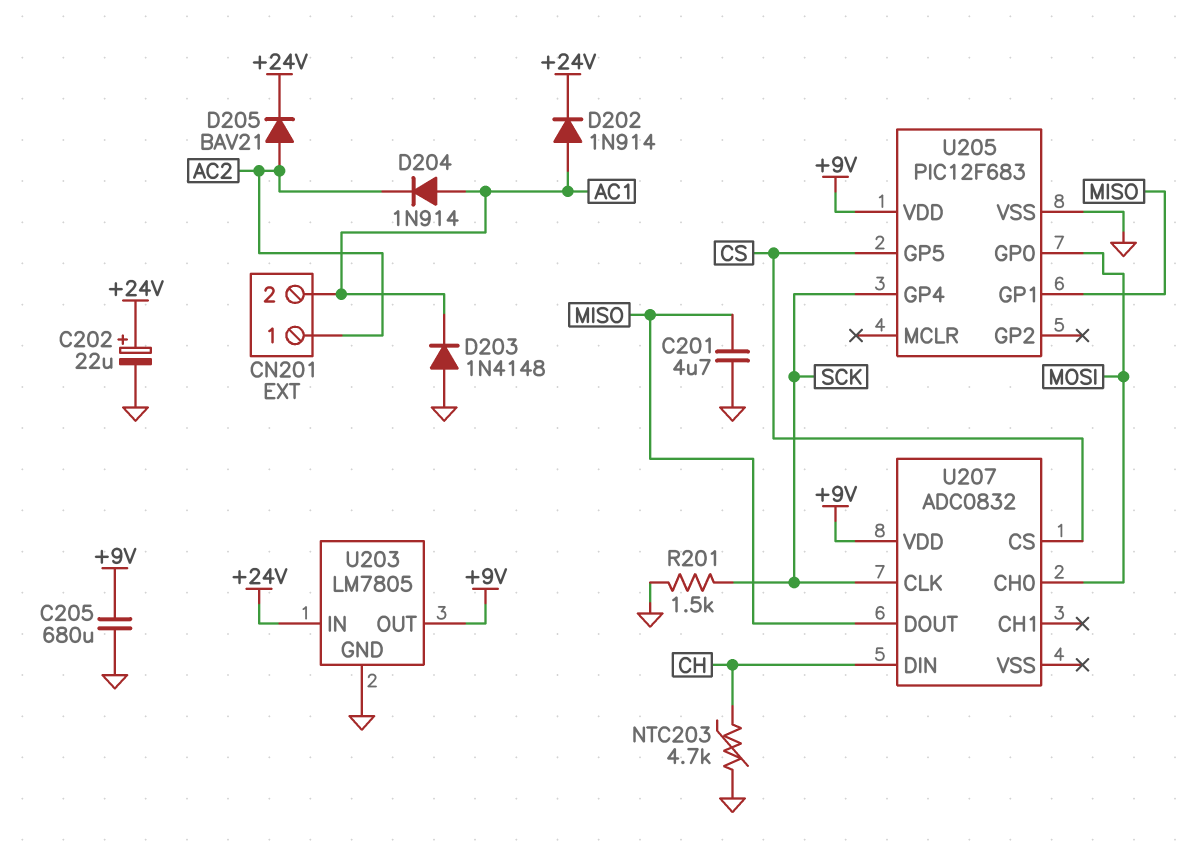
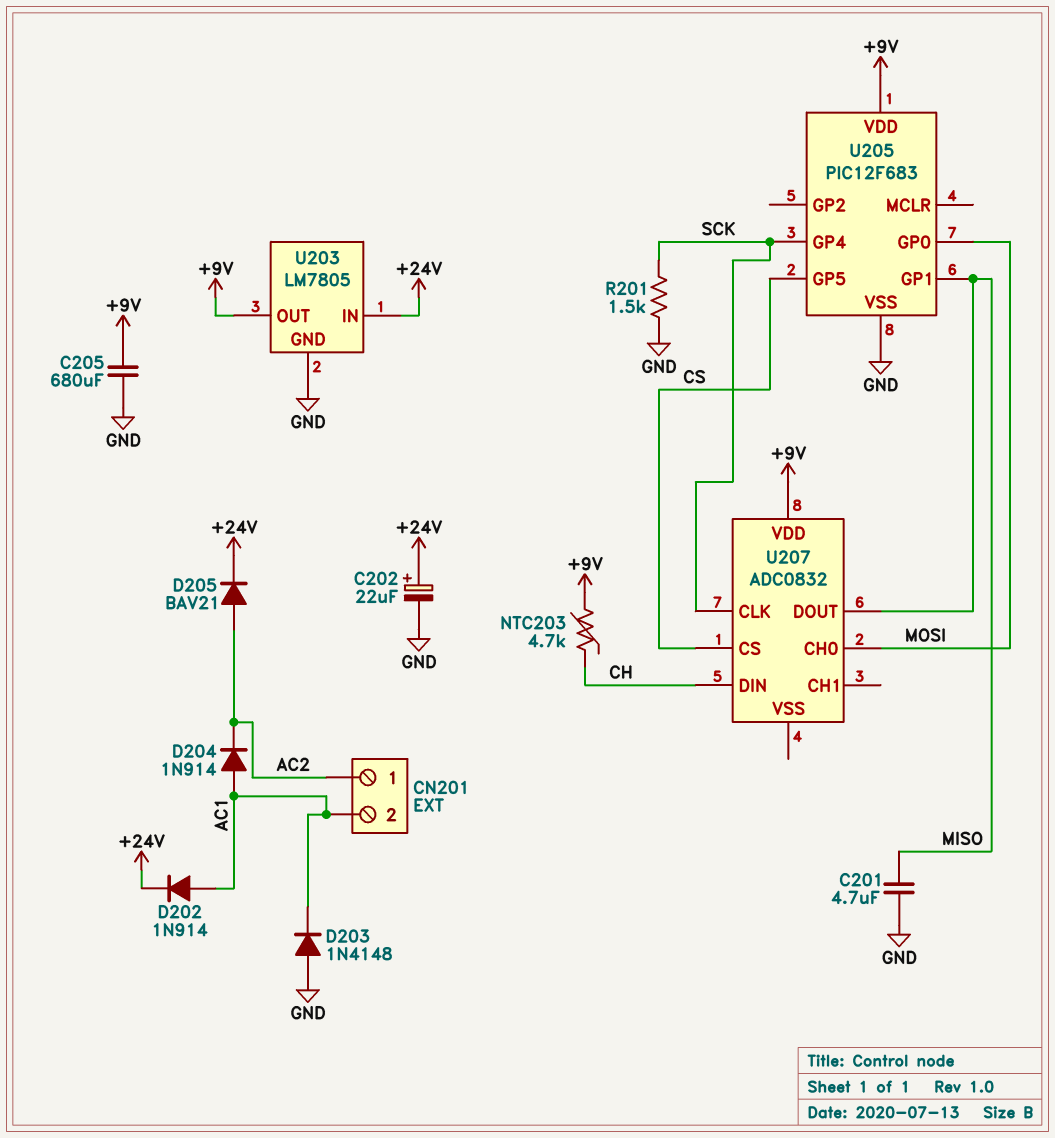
NTC203: 4.7k (CH, GND) -> 4.7k (+9V, CH)

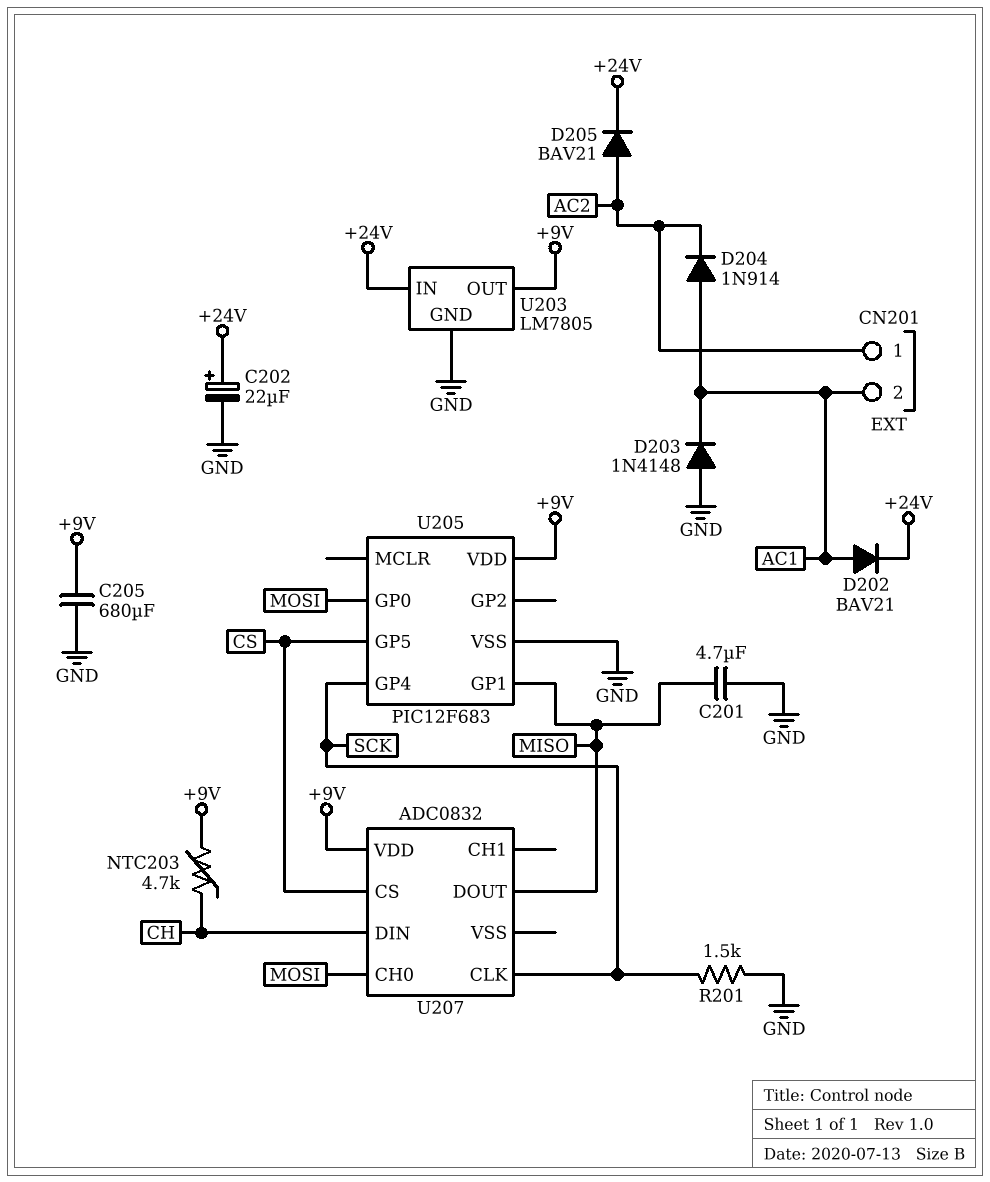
D202: diode 1N914 (A AC1, K +24V) -> diode BAV21 (A AC1, K +24V)

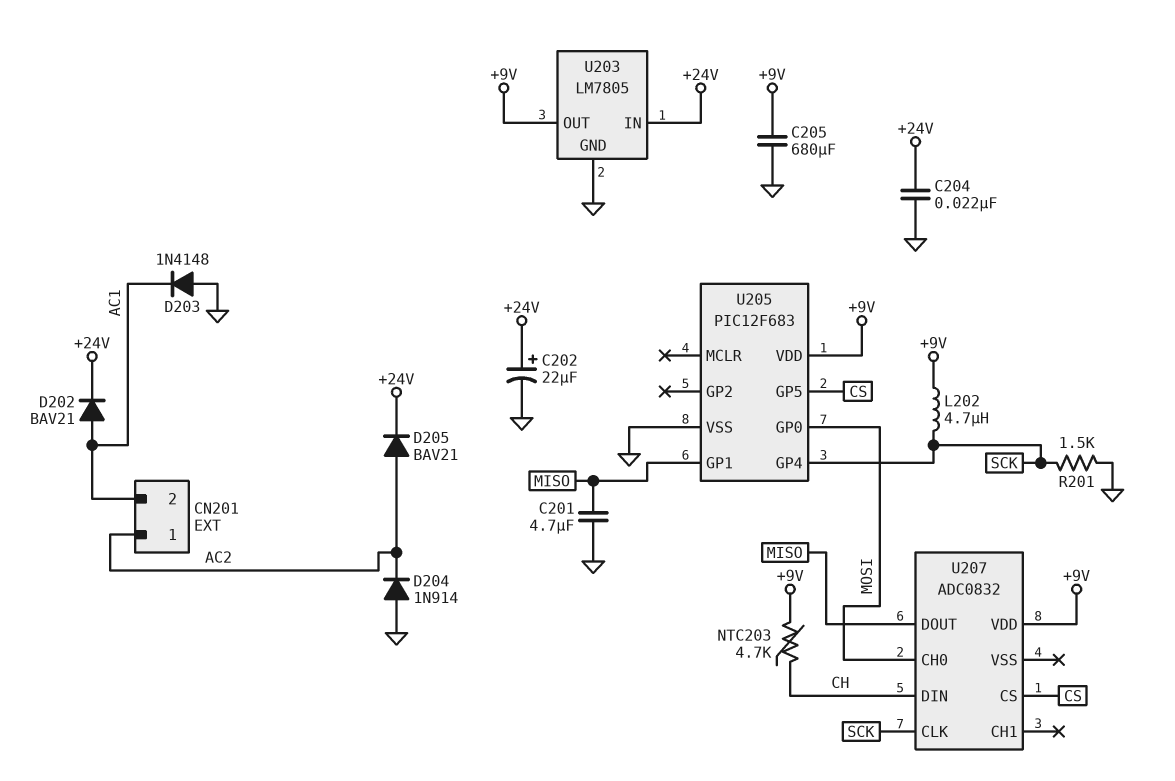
C204: none -> 22nF (+24V, GND)
D204: diode 1N914 (A AC1, K AC2) -> diode 1N914 (A GND, K AC2)
L202: none -> 4.7uH (+9V, SCK)

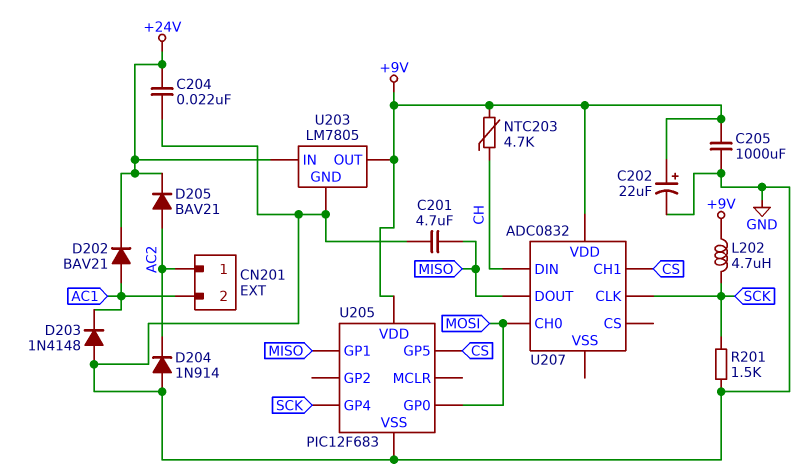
C202: 22uF (plus +24V, minus GND) -> 22uF (plus +9V, minus GND)
C205: 680uF (+9V, GND) -> 1000uF (+9V, GND)
U207 pin CH1: none -> CS
U207 pin CS: CS -> none

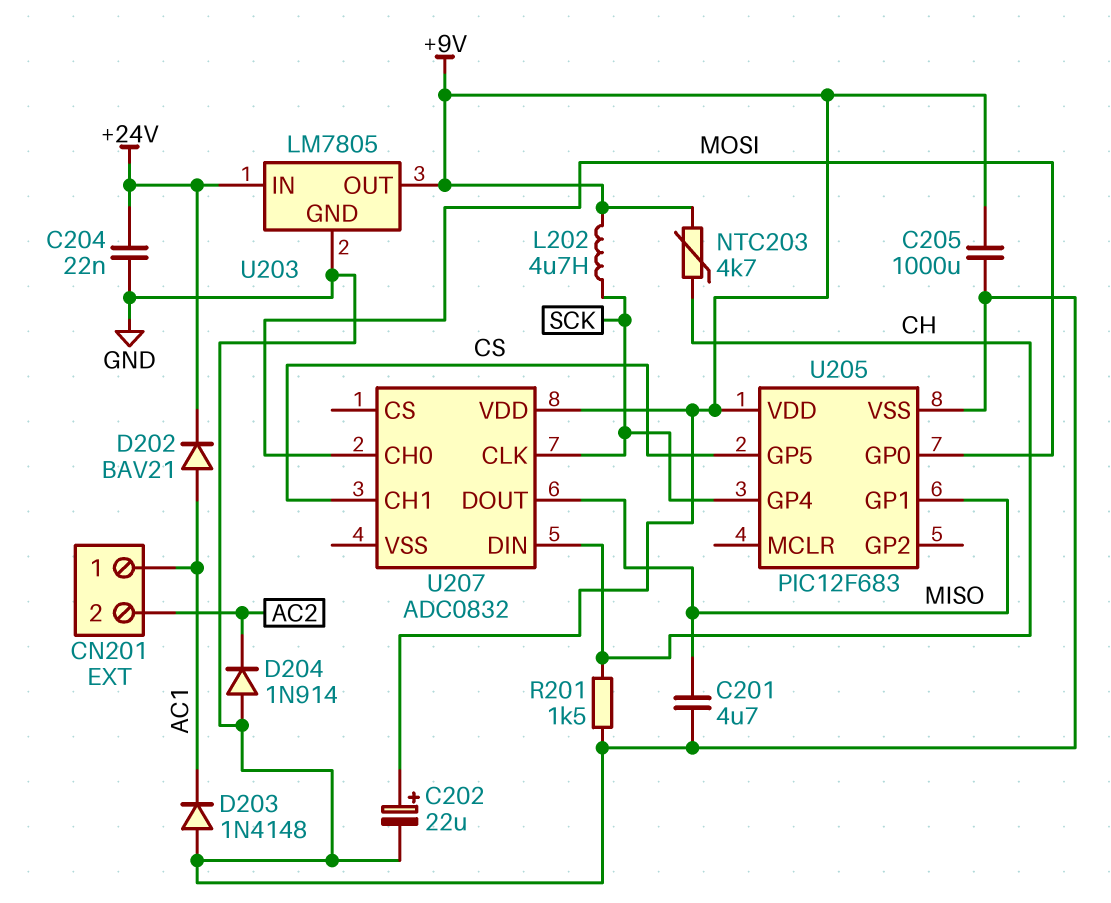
CN201 pin 1: AC2 -> AC1
CN201 pin 2: AC1 -> AC2
D205: diode BAV21 (A AC2, K +24V) -> none
R201: 1.5k (GND, SCK) -> 1.5k (CH, GND)

